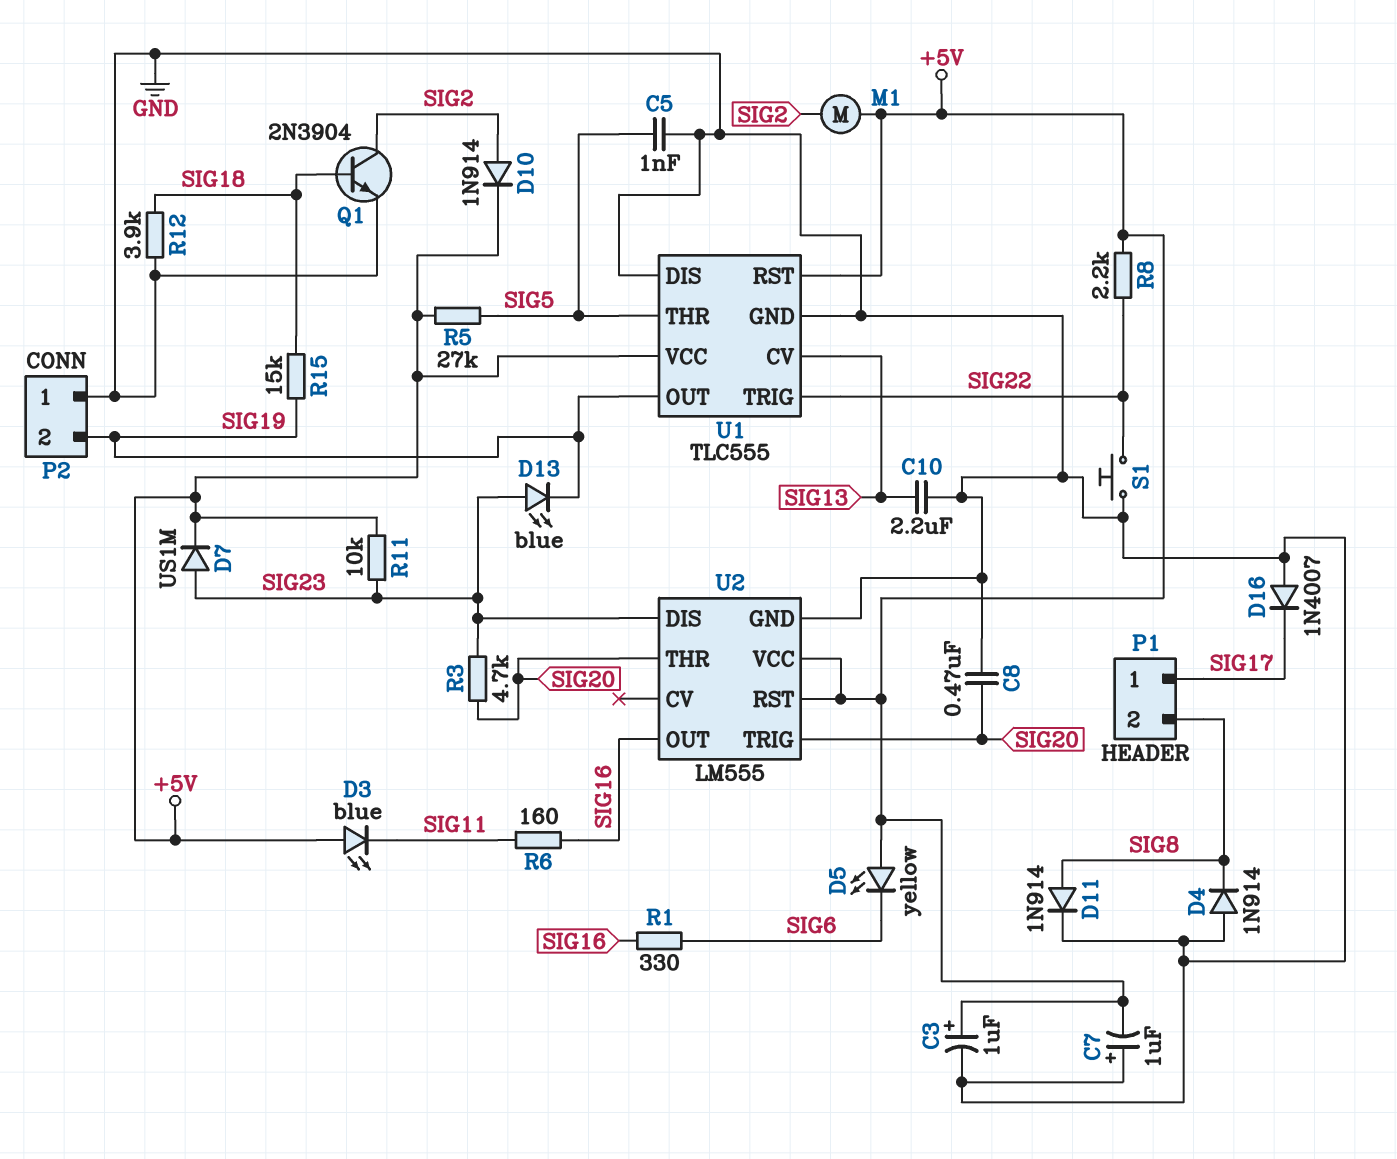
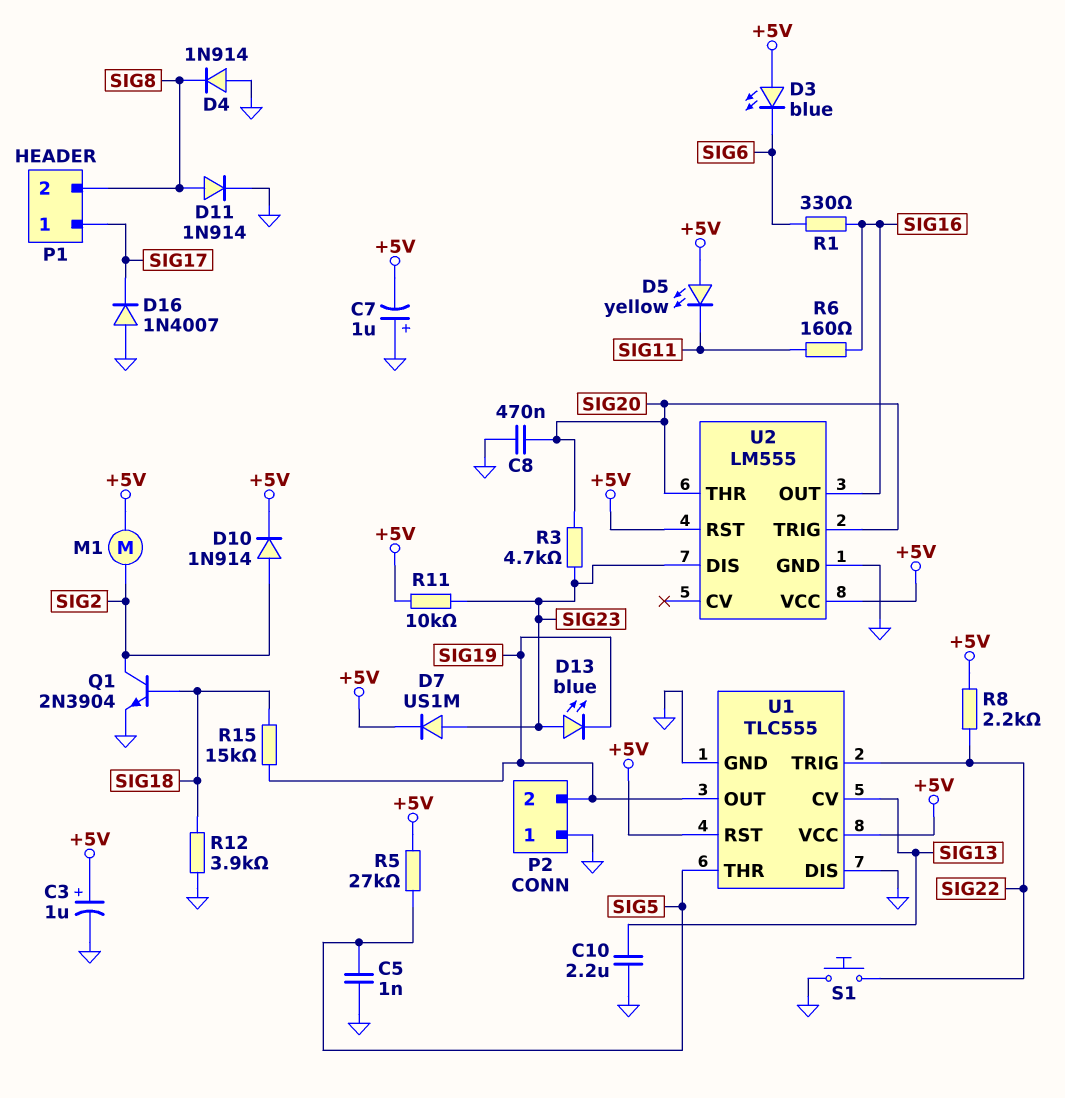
D3: LED blue (A +5V, K SIG11) -> LED blue (A +5V, K SIG6)
D5: LED yellow (A +5V, K SIG6) -> LED yellow (A +5V, K SIG11)

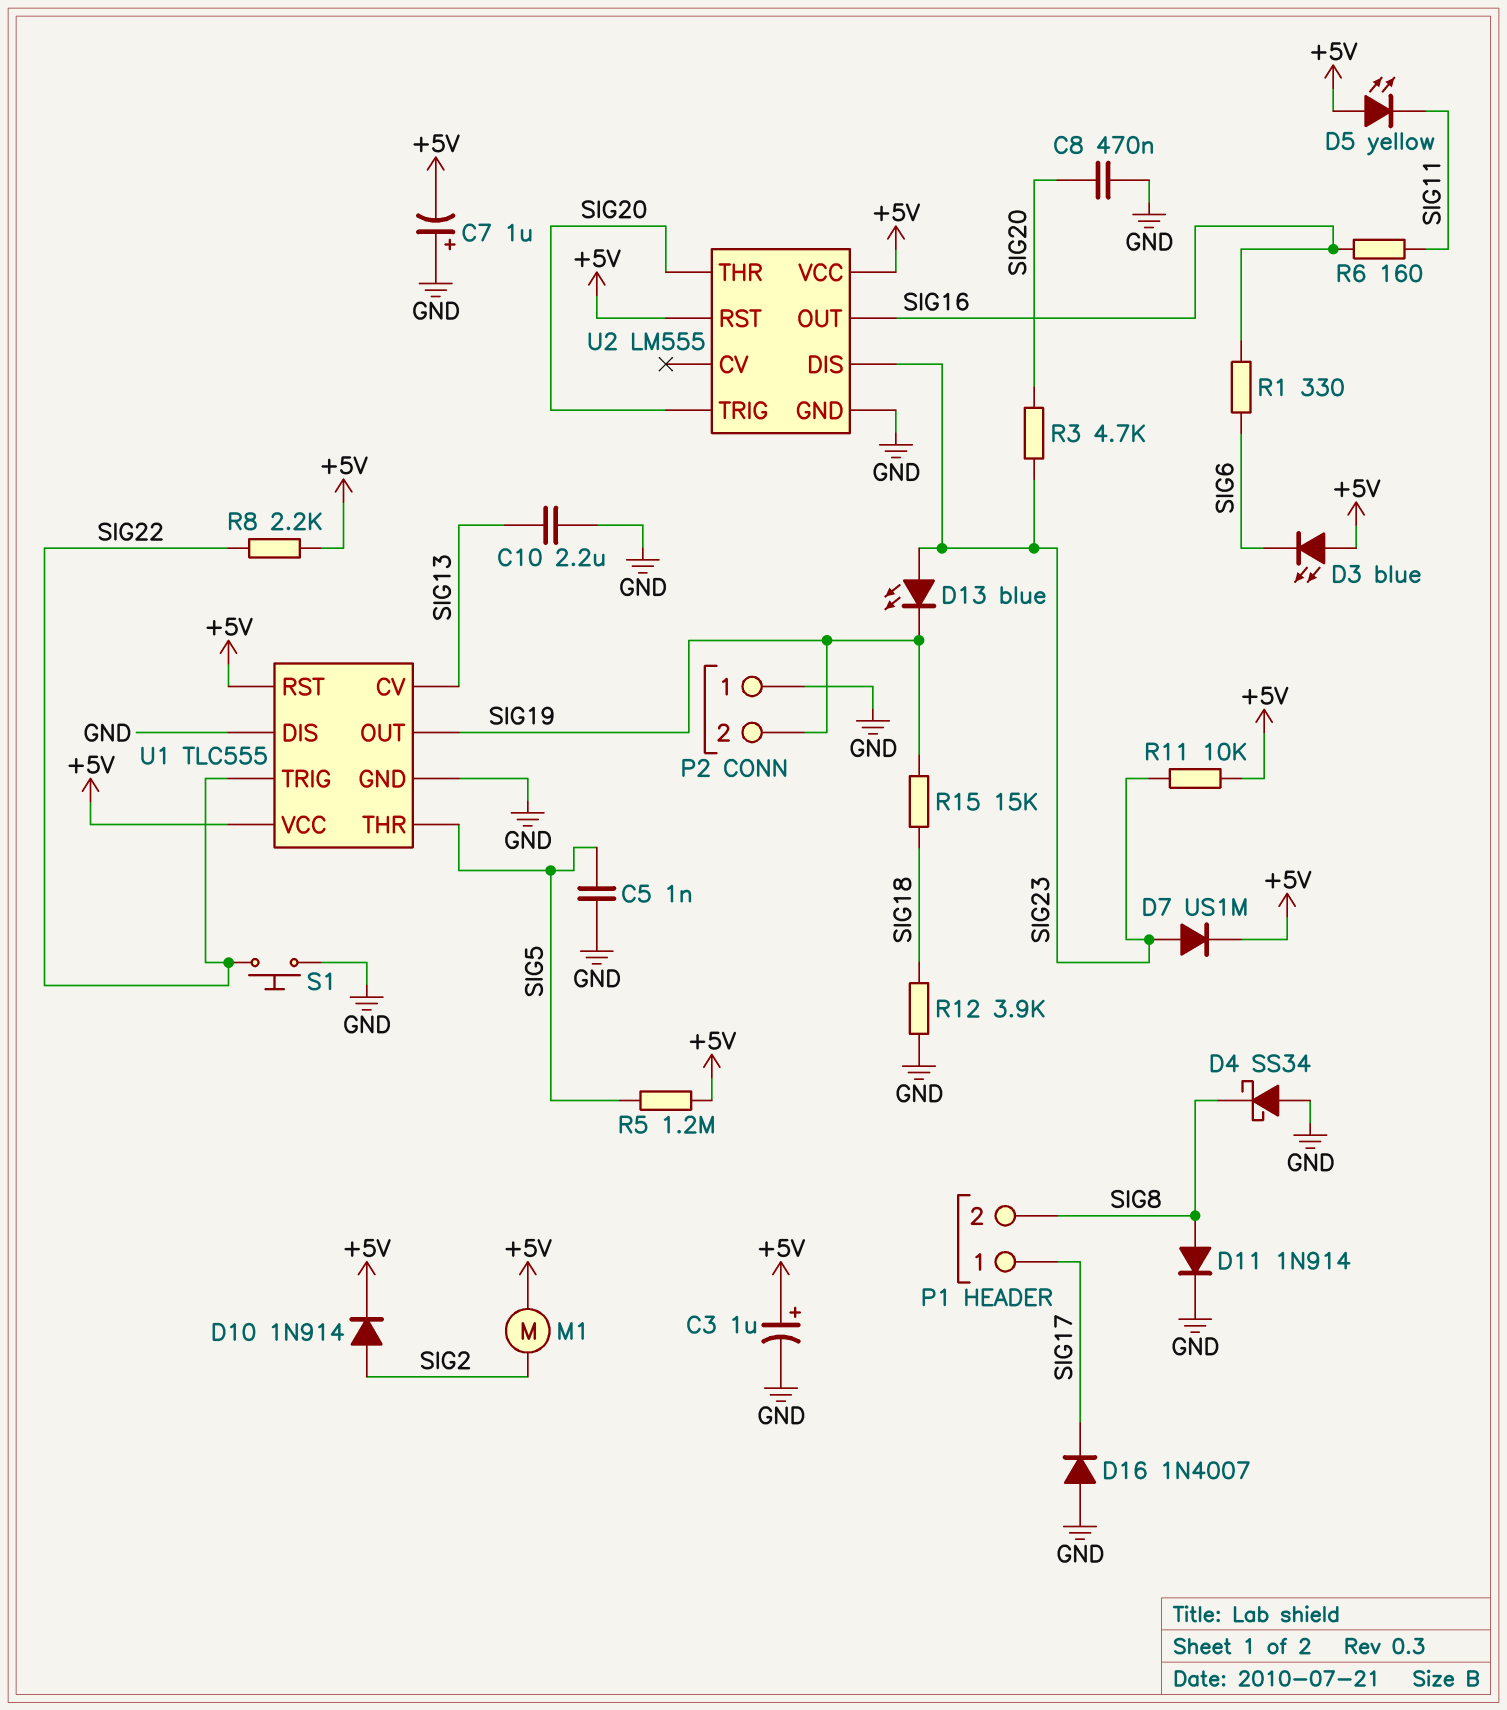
D4: diode 1N914 (A GND, K SIG8) -> schottky SS34 (A GND, K SIG8)
Q1: NPN 2N3904 (B SIG18, C SIG2, E GND) -> none
R5: 27k (+5V, SIG5) -> 1.2M (+5V, SIG5)

